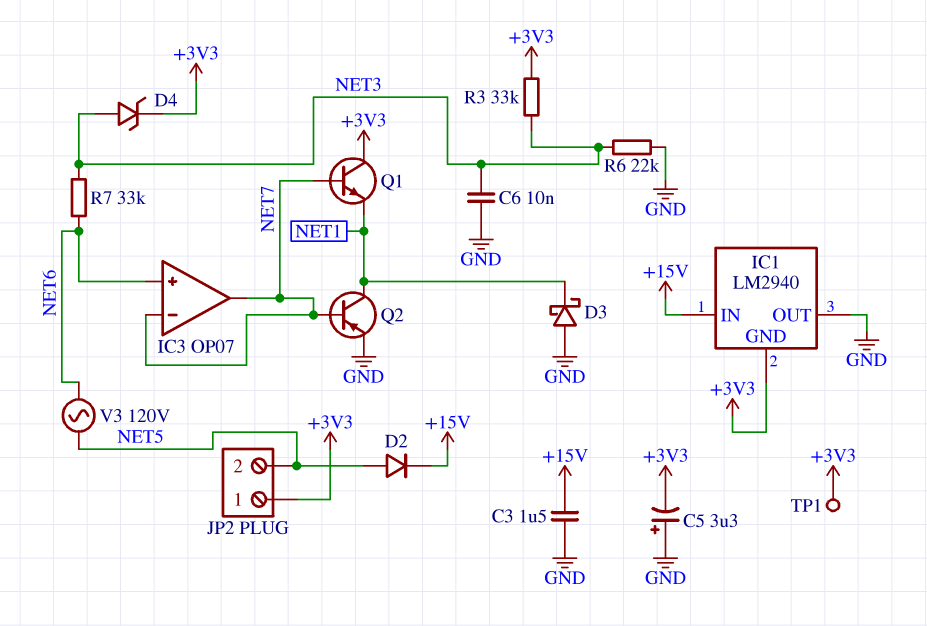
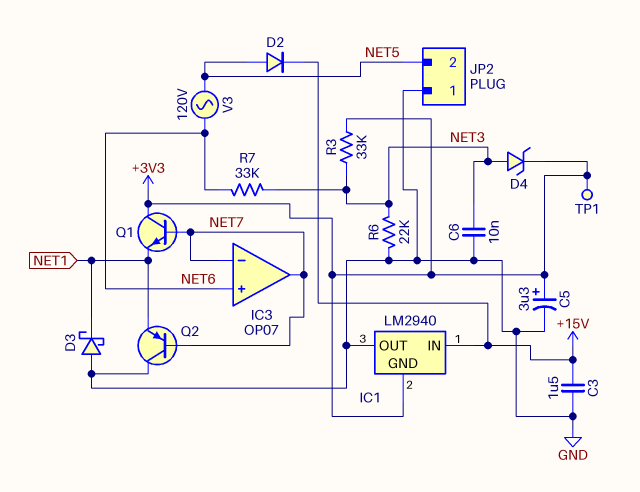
C5: 3.3uF (plus GND, minus +3V3) -> 3.3uF (plus +3V3, minus GND)
JP2 pin 1: +3V3 -> GND
Q2: PNP (B NET7, C NET1, E GND) -> PNP (B NET7, C GND, E NET1)

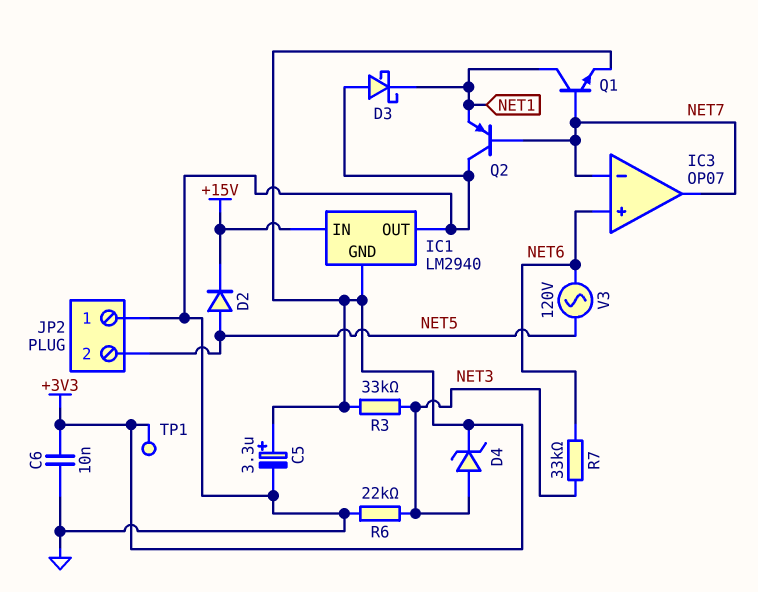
C3: 1.5uF (+15V, GND) -> none
C6: 10nF (GND, NET3) -> 10nF (+3V3, GND)
Q1: NPN (B NET7, C +3V3, E NET1) -> NPN (B NET7, C NET1, E +3V3)

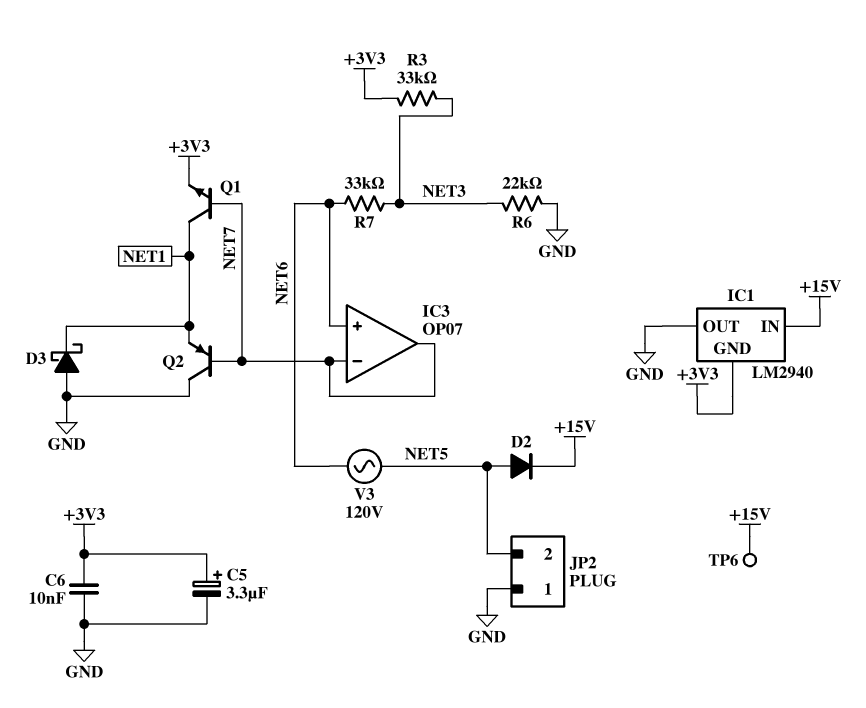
D4: zener (A NET3, K +3V3) -> none
TP1: test point (+3V3) -> none
TP6: none -> test point (+15V)

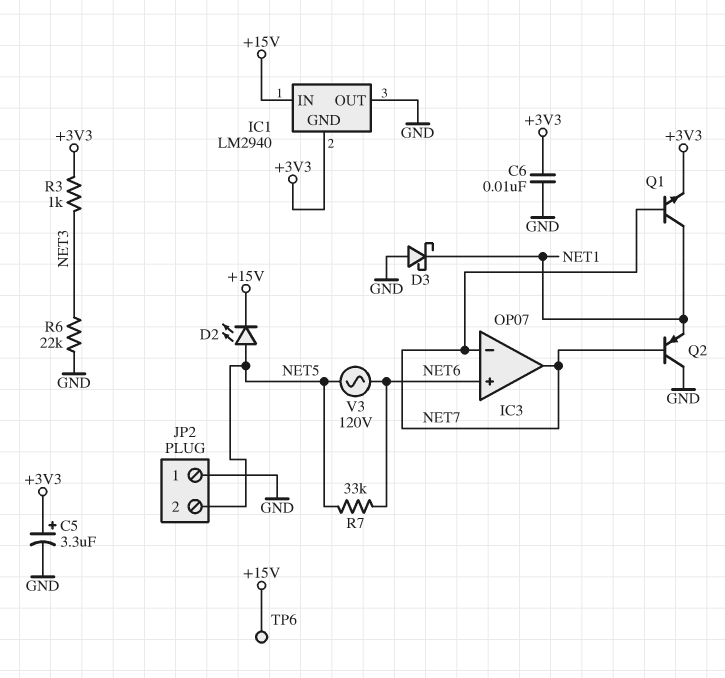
D2: diode (A NET5, K +15V) -> LED (A NET5, K +15V)
R3: 33k (+3V3, NET3) -> 1k (+3V3, NET3)
R7: 33k (NET3, NET6) -> 33k (NET5, NET6)

